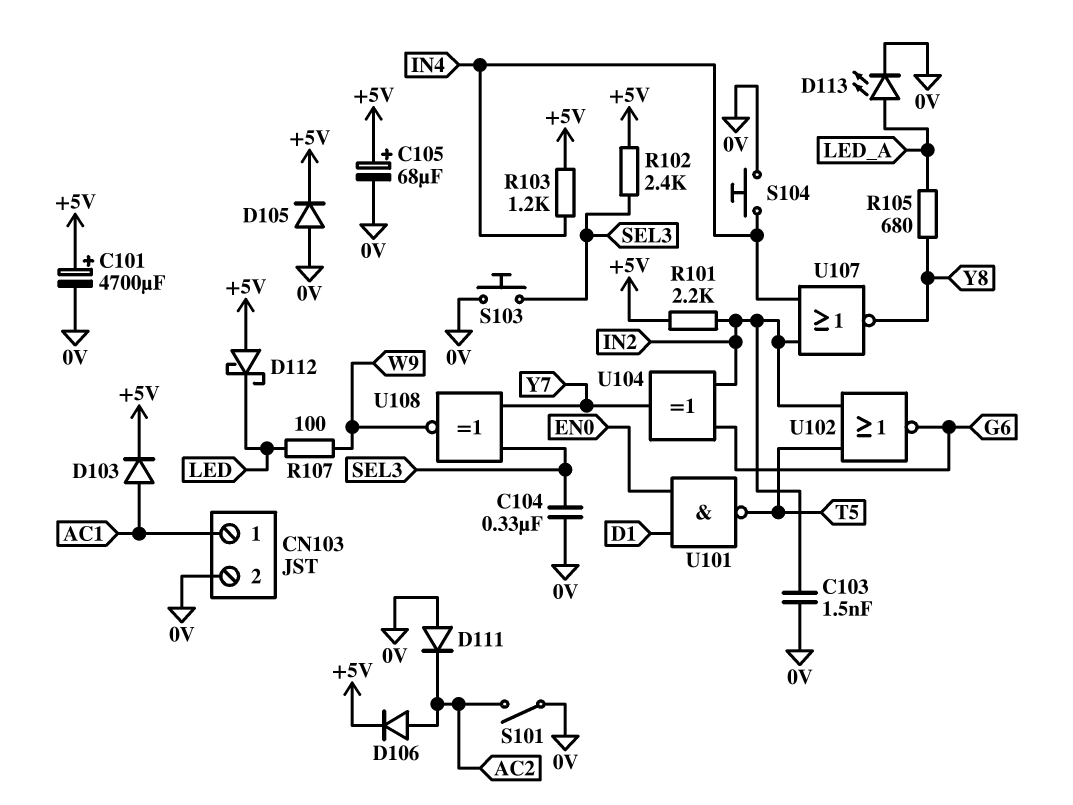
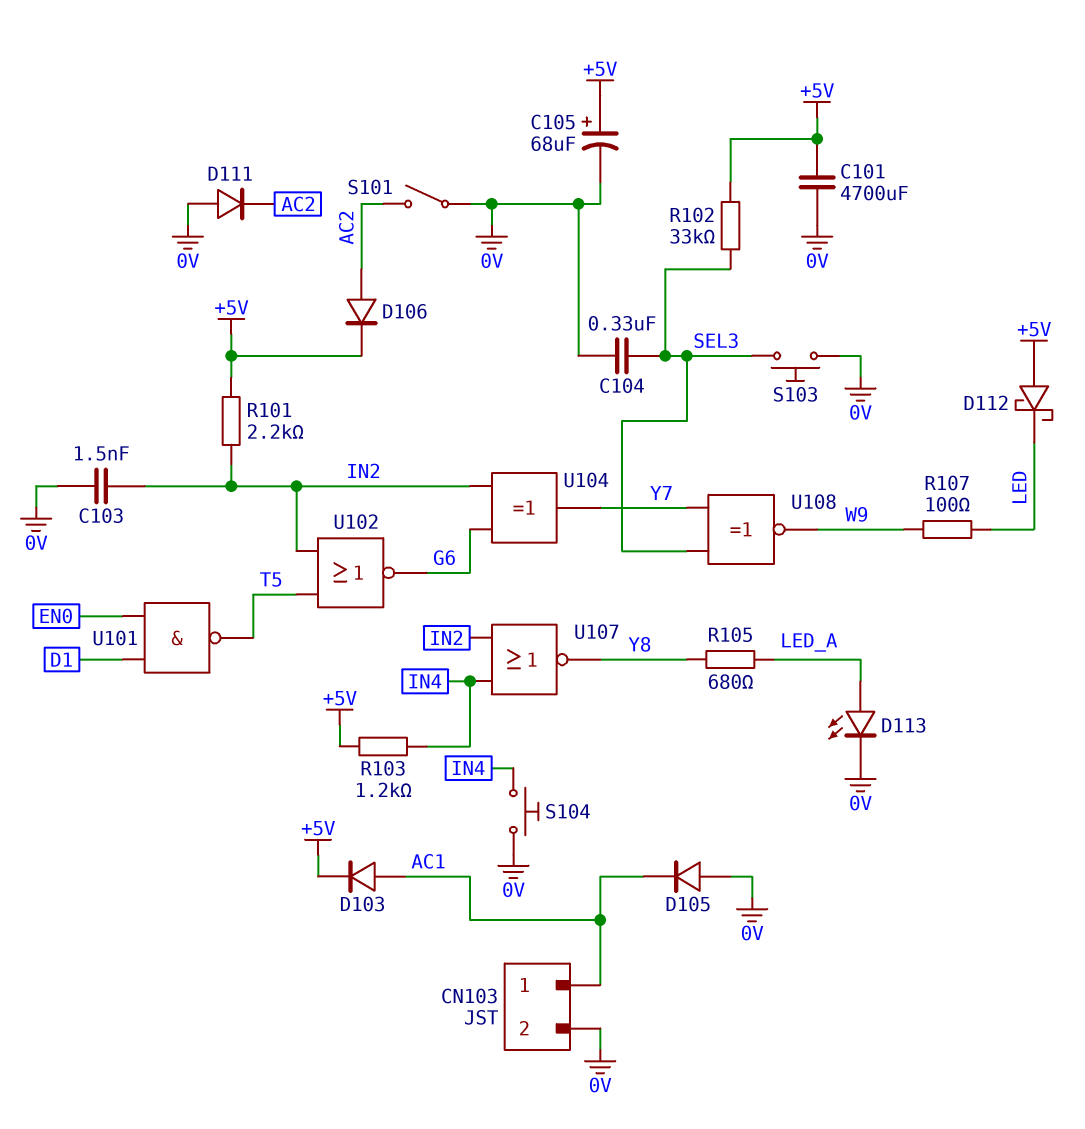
C101: 4700uF (plus +5V, minus 0V) -> 4700uF (+5V, 0V)
D105: diode (A 0V, K +5V) -> diode (A 0V, K AC1)
R102: 2.4k (+5V, SEL3) -> 33k (+5V, SEL3)

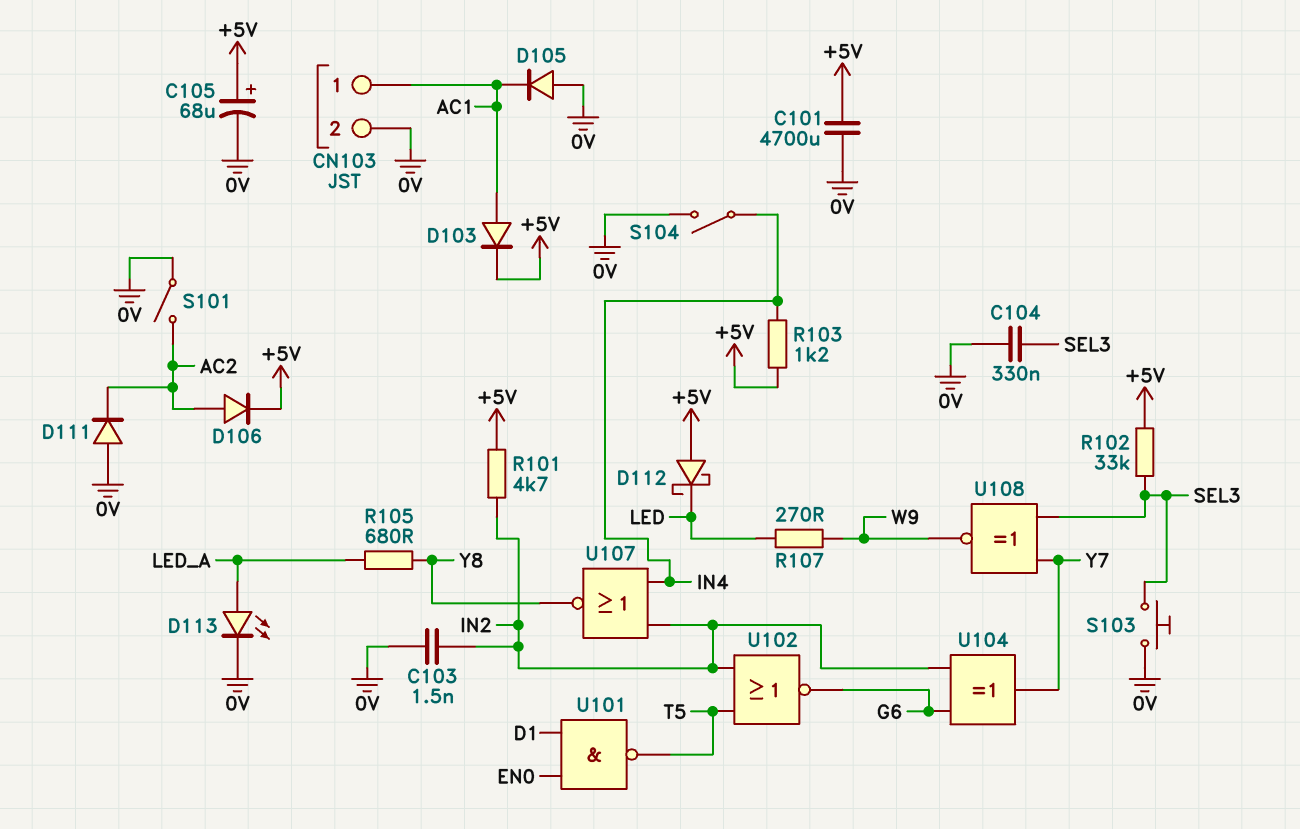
R101: 2.2k (+5V, IN2) -> 4.7k (+5V, IN2)
R107: 100 (LED, W9) -> 270 (LED, W9)
S104: button (0V, IN4) -> switch (0V, IN4)

